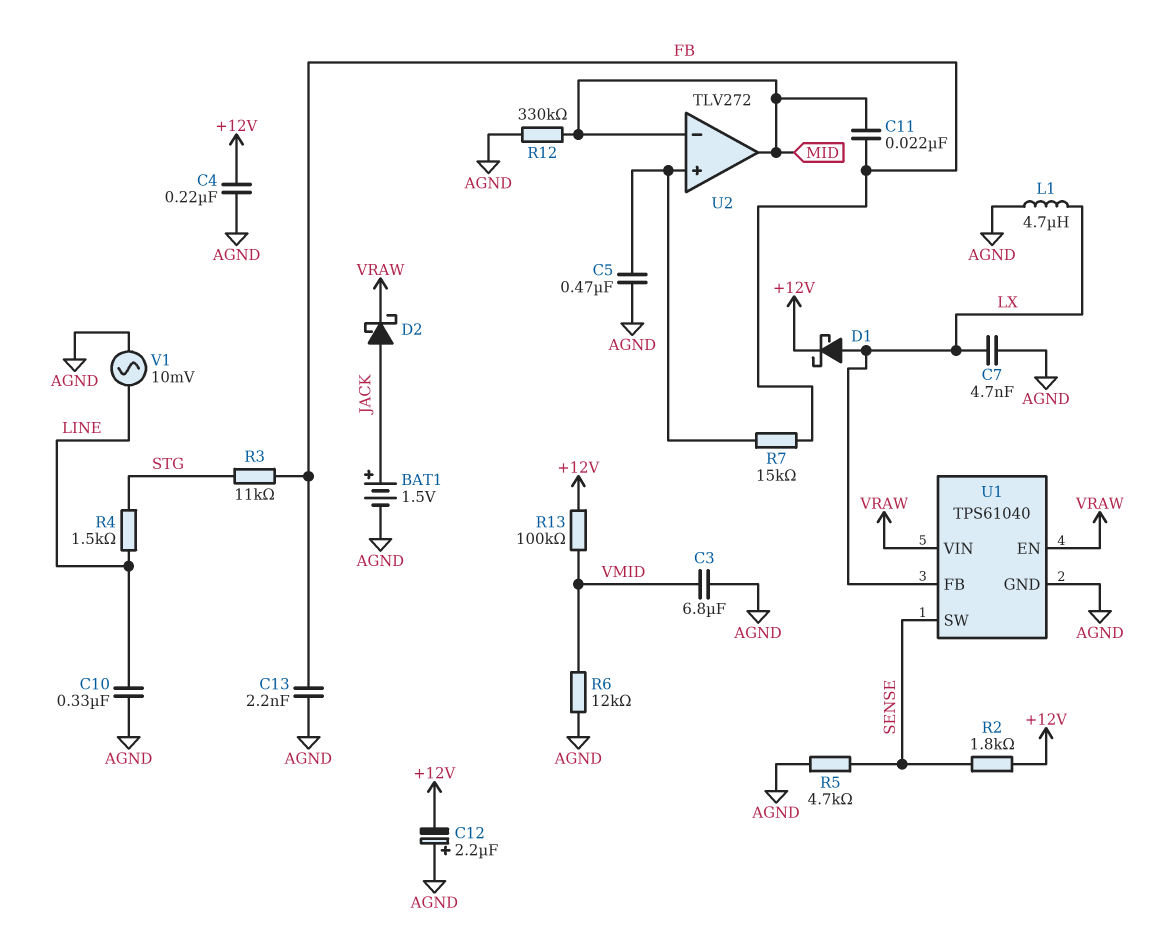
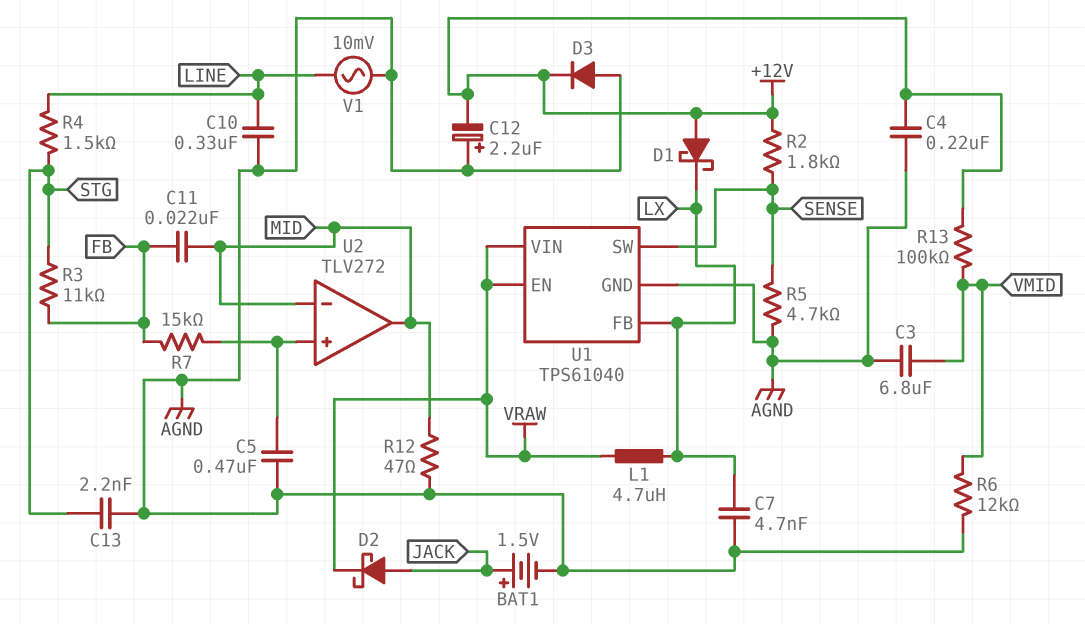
C13: 2.2nF (AGND, FB) -> 2.2nF (AGND, STG)
D1: schottky (A LX, K +12V) -> schottky (A +12V, K LX)
D3: none -> diode (A AGND, K +12V)
L1: 4.7uH (AGND, LX) -> 4.7uH (LX, VRAW)
R12: 330k (AGND, MID) -> 47 (AGND, MID)

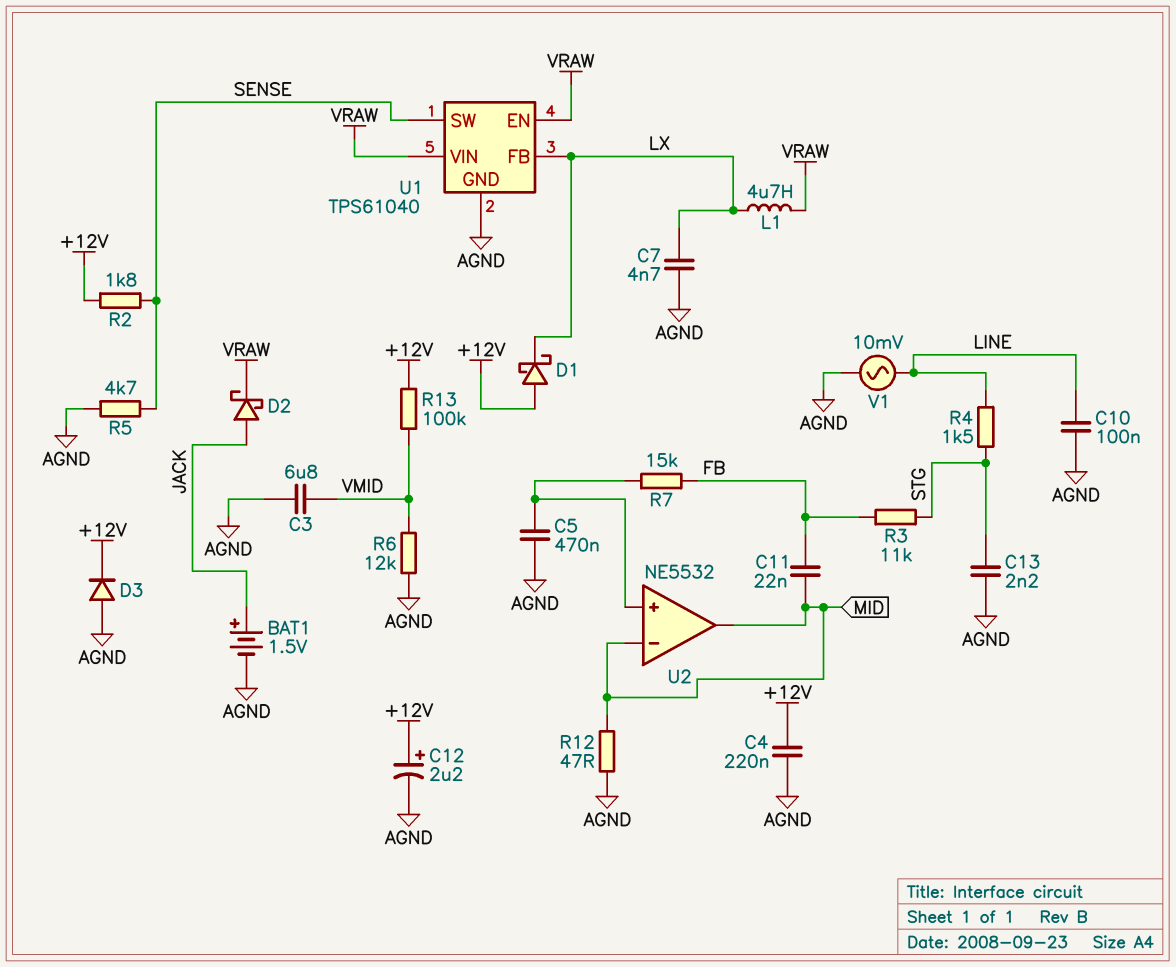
C10: 330nF (AGND, LINE) -> 100nF (AGND, LINE)
C12: 2.2uF (plus AGND, minus +12V) -> 2.2uF (plus +12V, minus AGND)
U2: TLV272 -> NE5532

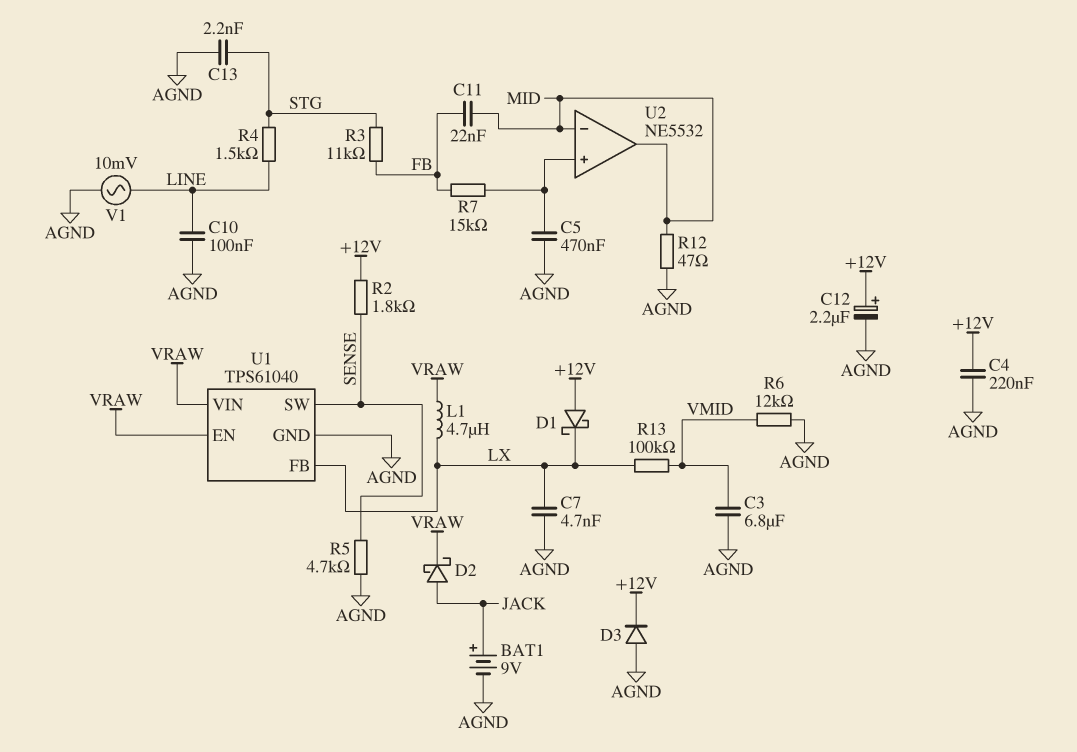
BAT1: 1.5V (plus JACK, minus AGND) -> 9V (plus JACK, minus AGND)
R13: 100k (+12V, VMID) -> 100k (LX, VMID)

